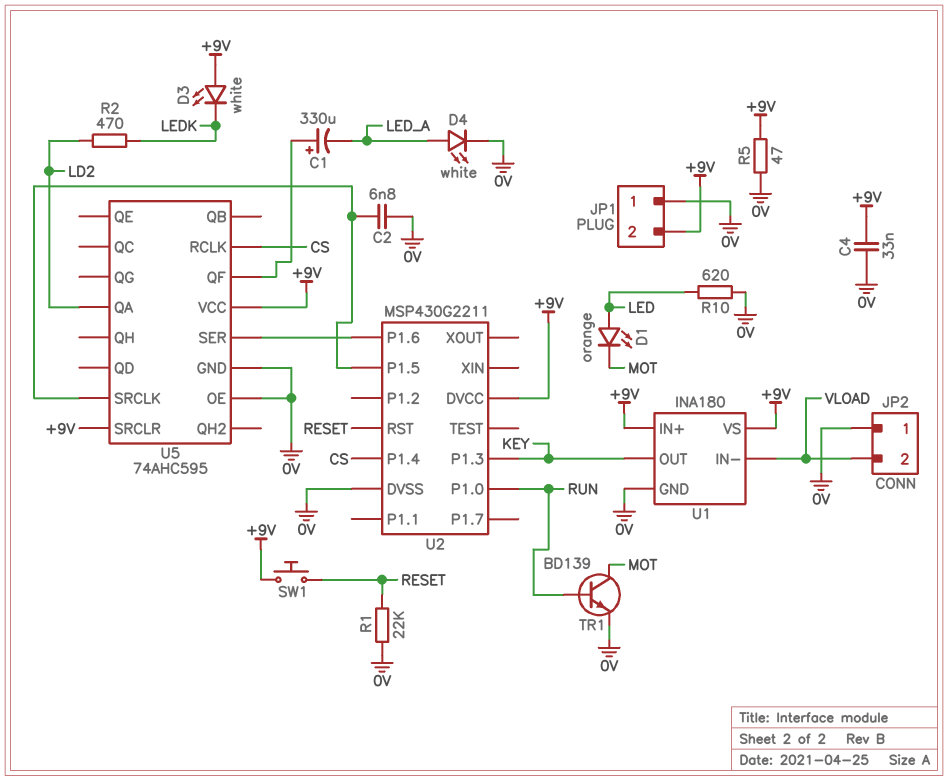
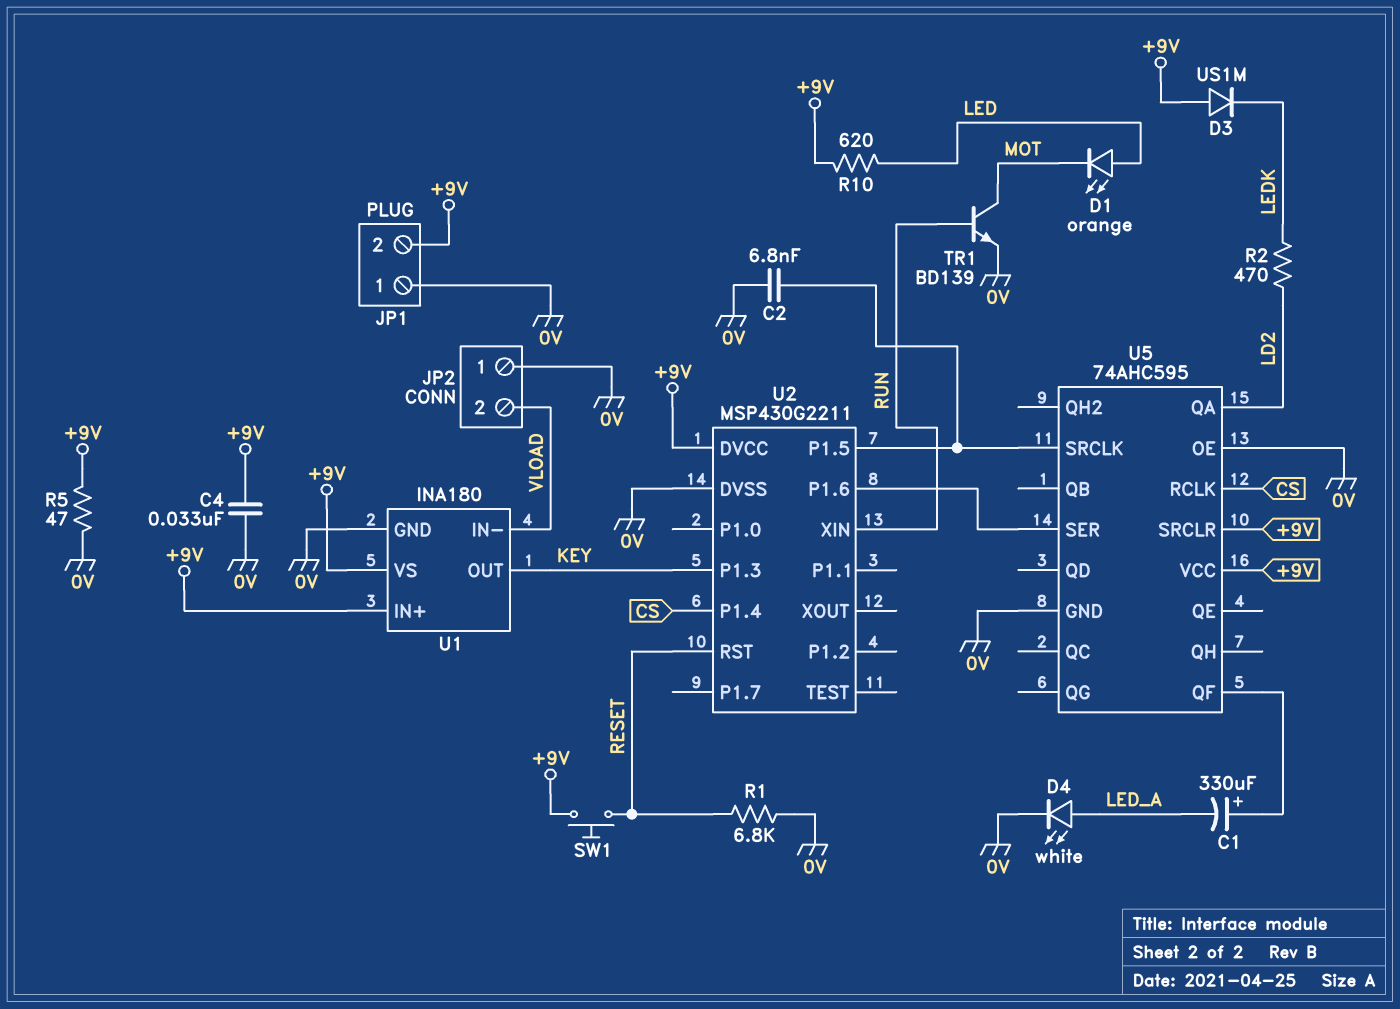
D3: LED white (A +9V, K LEDK) -> diode US1M (A +9V, K LEDK)
R1: 22k (0V, RESET) -> 6.8k (0V, RESET)
R10: 620 (0V, LED) -> 620 (+9V, LED)
U2 pin P1.0: RUN -> none
U2 pin XIN: none -> RUN

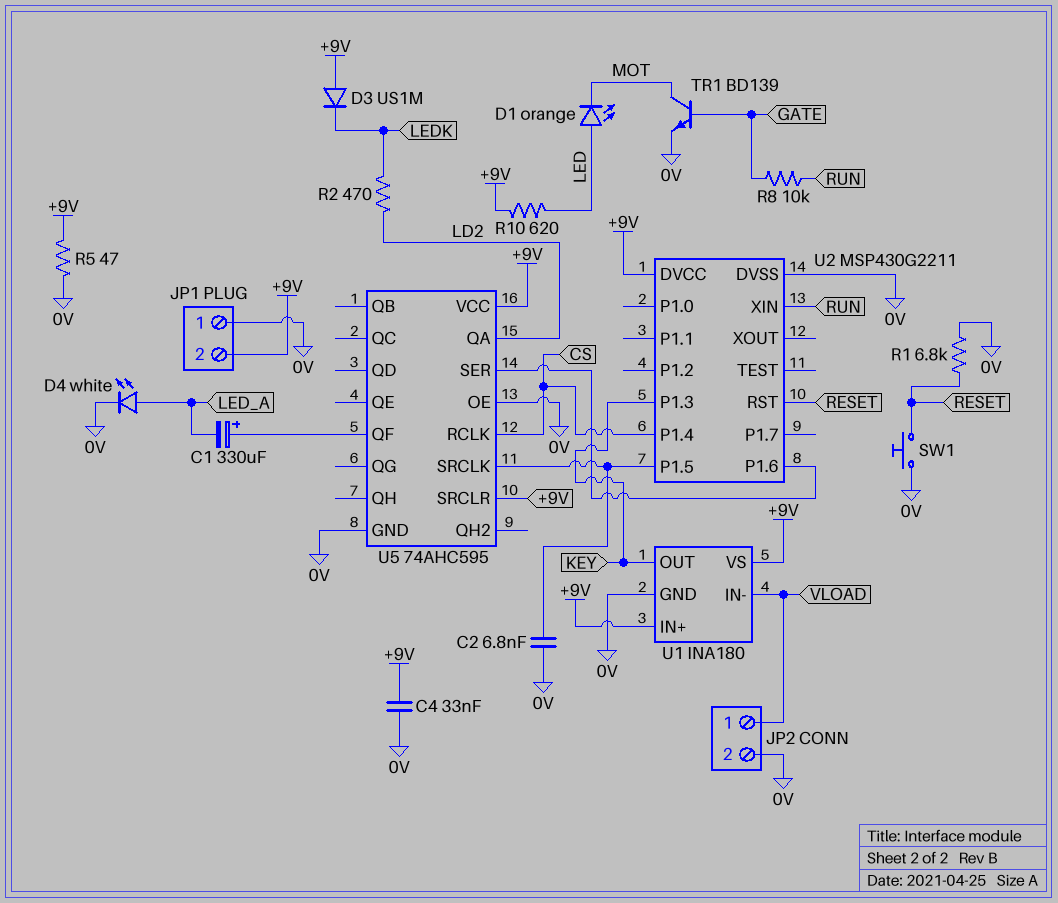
JP2 pin 1: 0V -> VLOAD
JP2 pin 2: VLOAD -> 0V
R8: none -> 10k (GATE, RUN)
SW1: button (+9V, RESET) -> button (0V, RESET)
TR1: NPN BD139 (B RUN, C MOT, E 0V) -> NPN BD139 (B GATE, C MOT, E 0V)

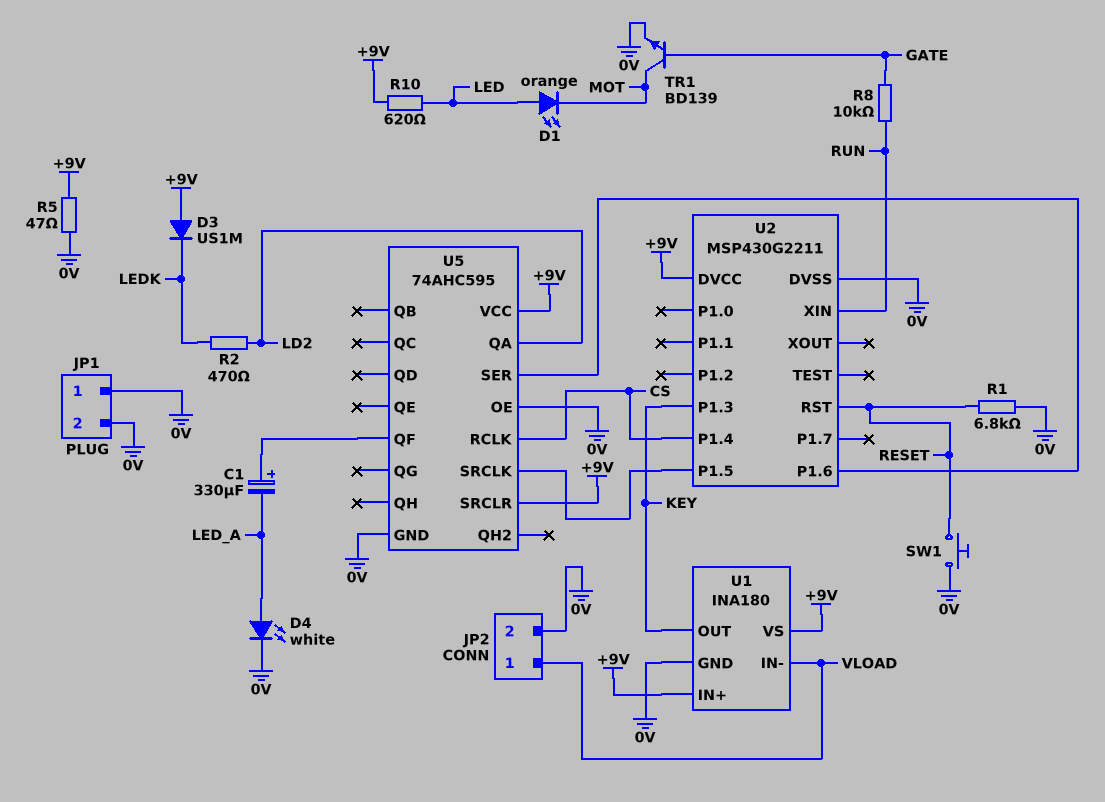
C2: 6.8nF (0V, U2/P1.5) -> none
C4: 33nF (+9V, 0V) -> none
JP1 pin 2: +9V -> 0V

